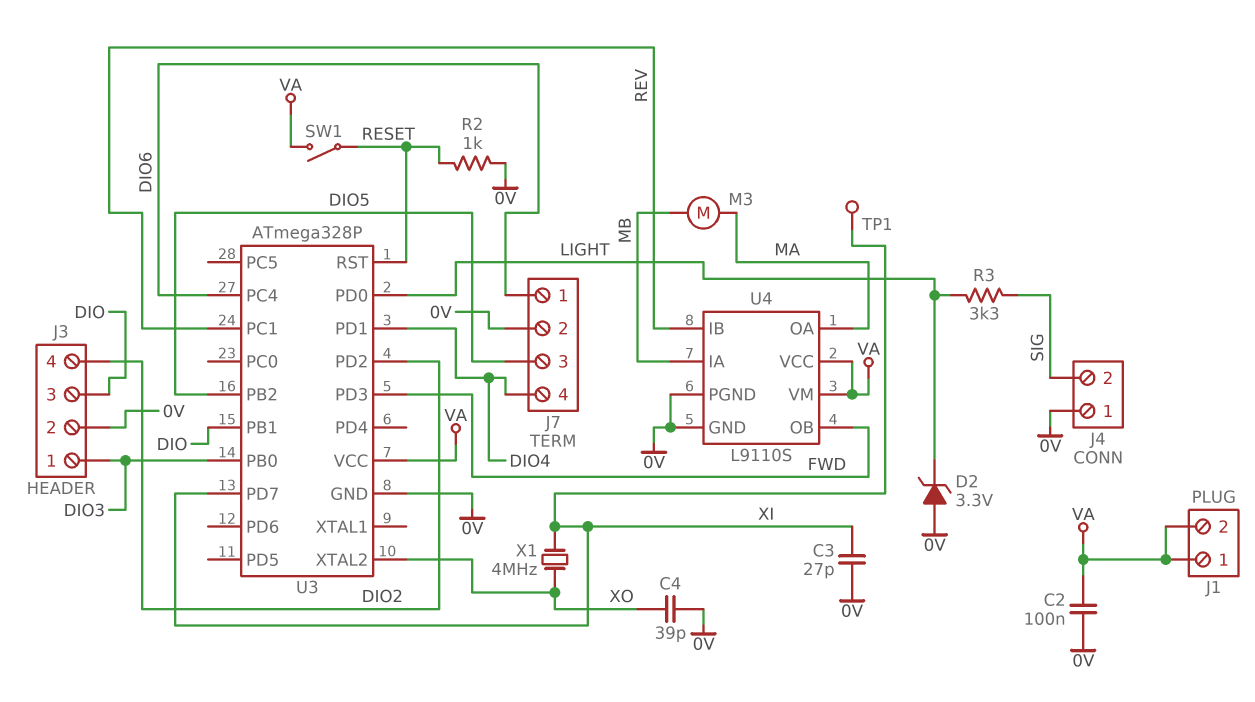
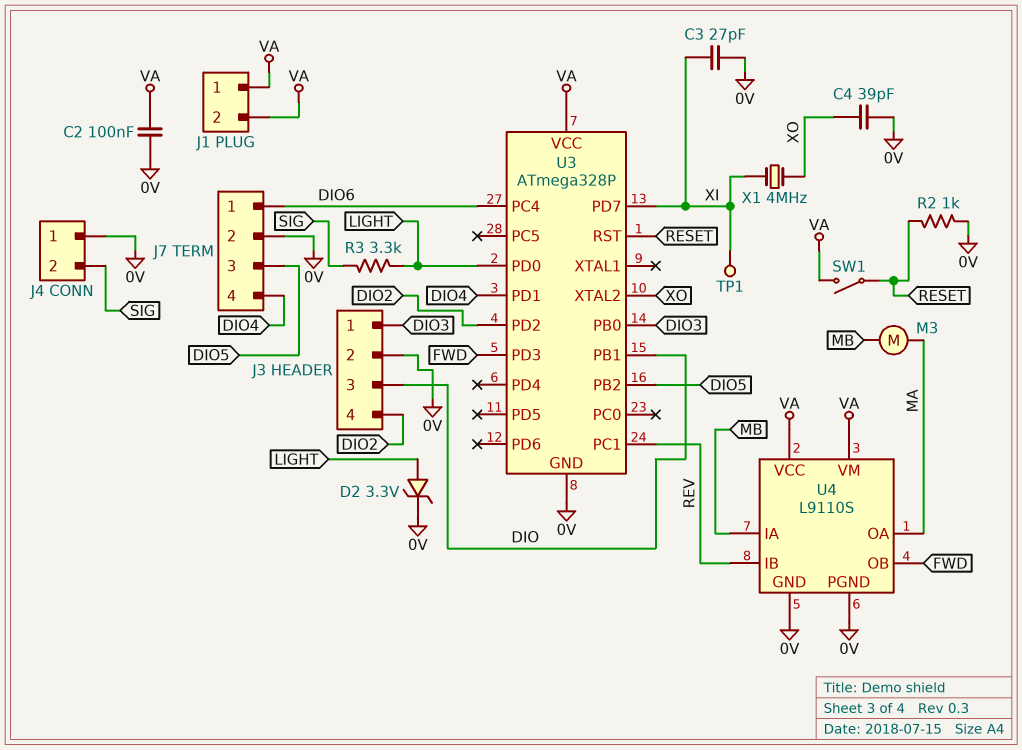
D2: zener 3.3V (A 0V, K LIGHT) -> zener 3.3V (A LIGHT, K 0V)

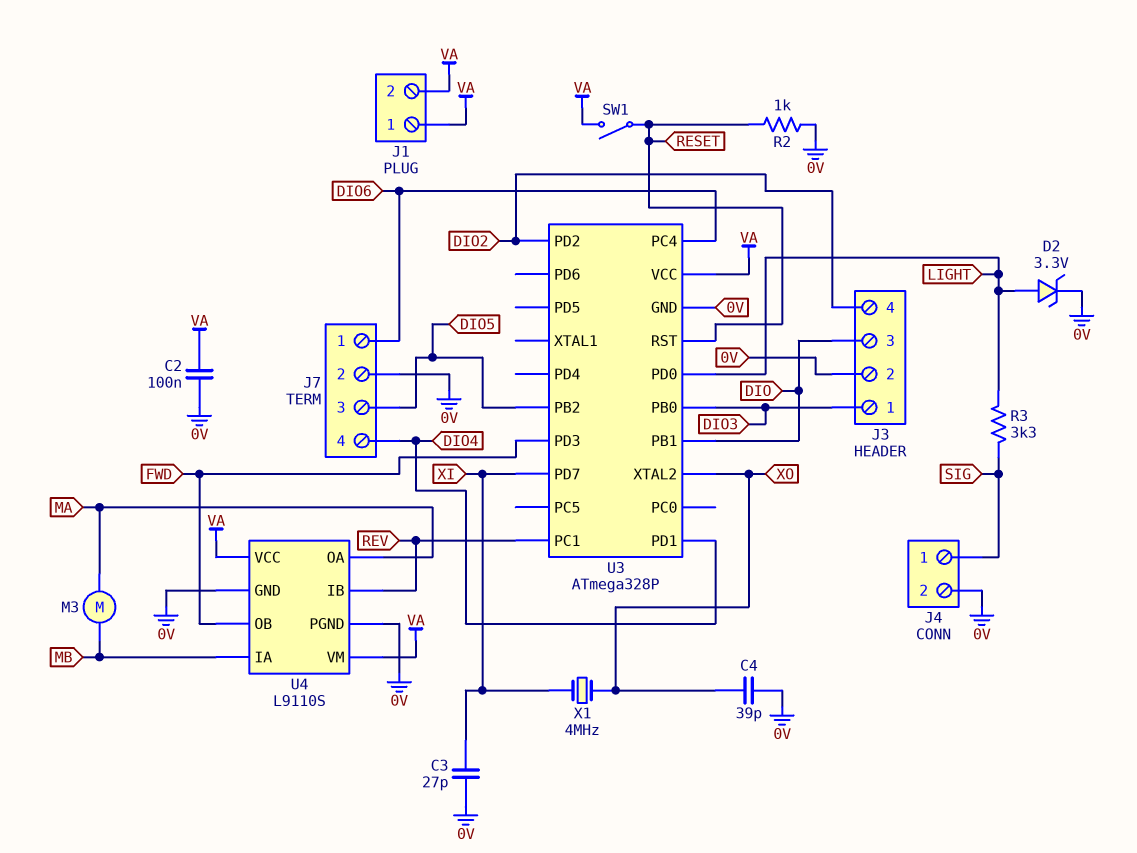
J4 pin 1: 0V -> SIG
J4 pin 2: SIG -> 0V
TP1: test point (XI) -> none

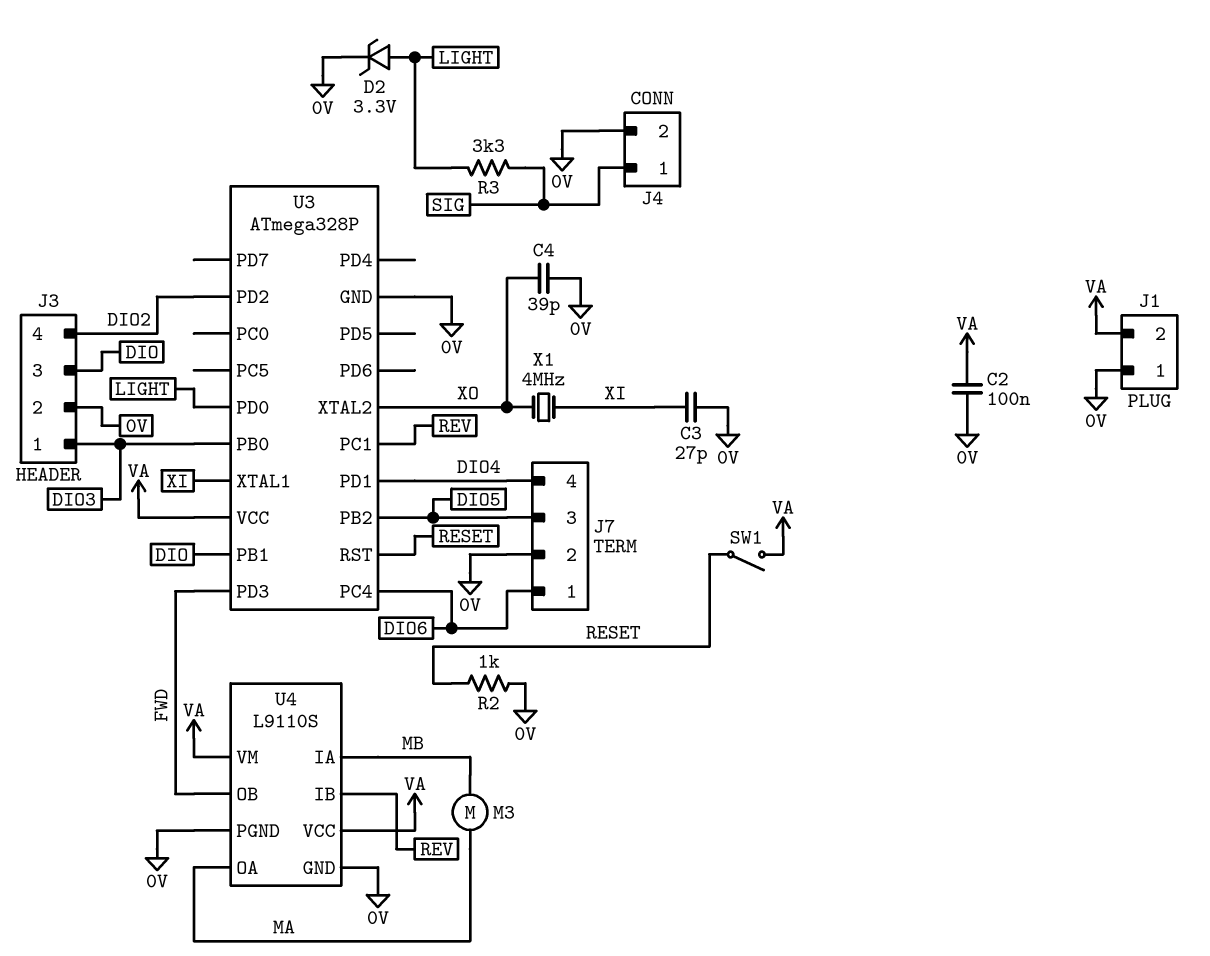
J1 pin 1: VA -> 0V
U3 pin PD7: XI -> none
U3 pin XTAL1: none -> XI

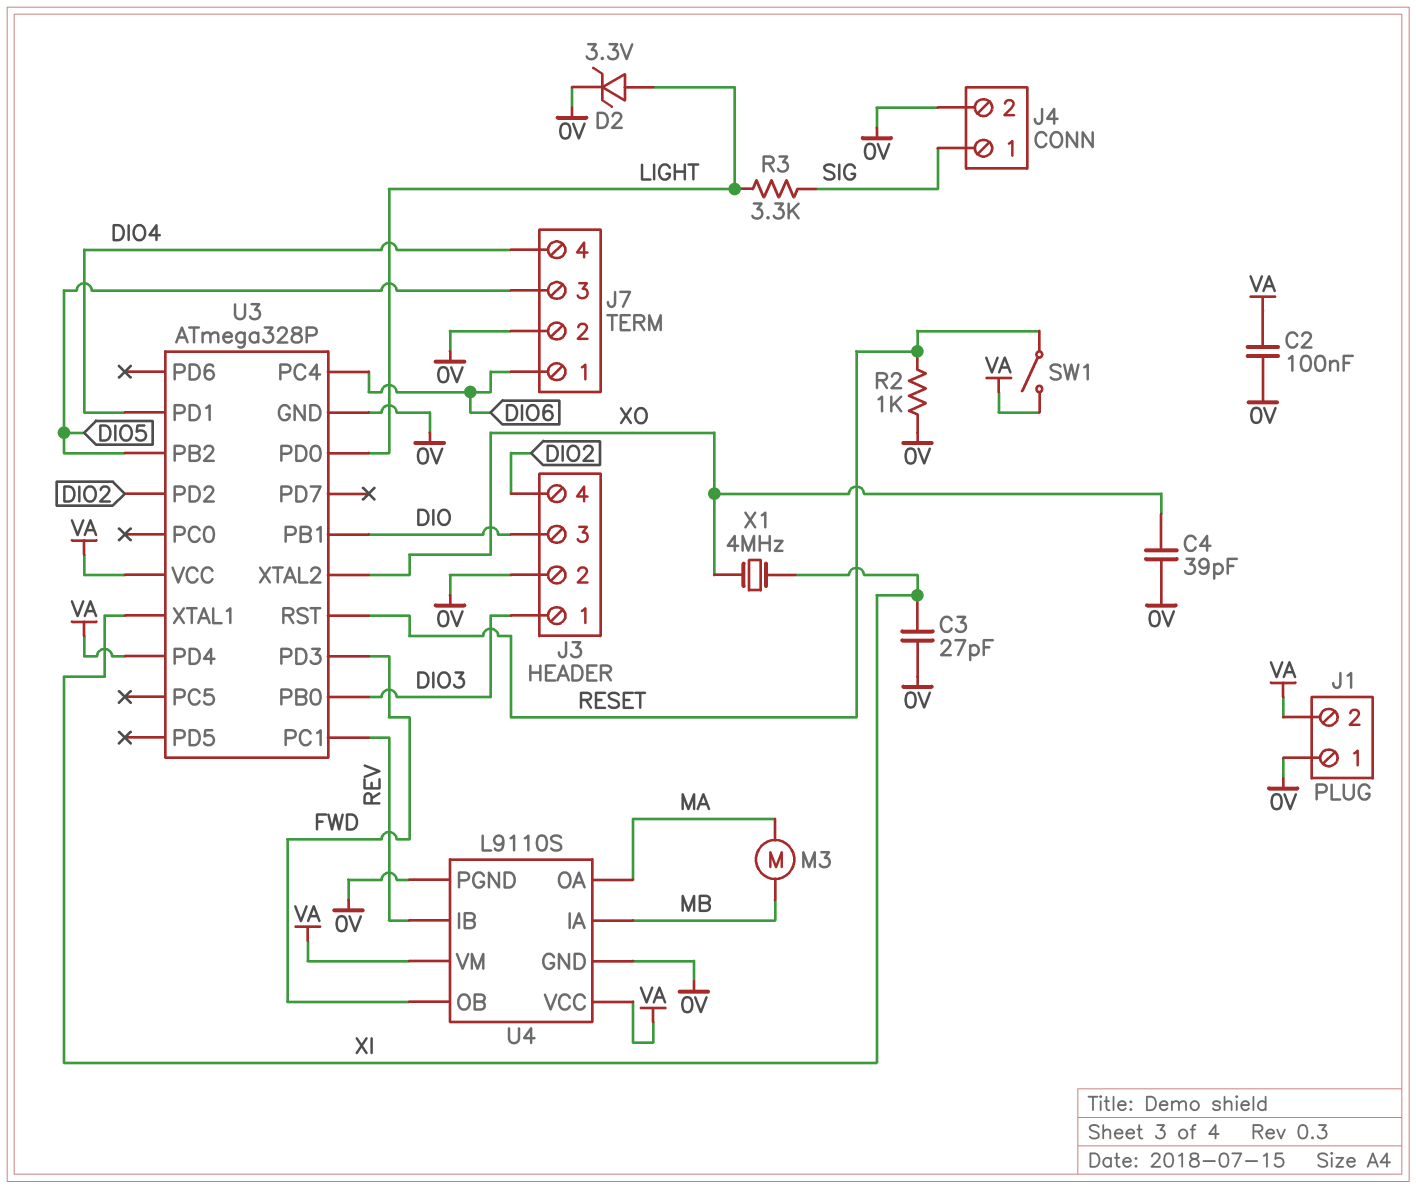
U3 pin PD4: none -> VA

